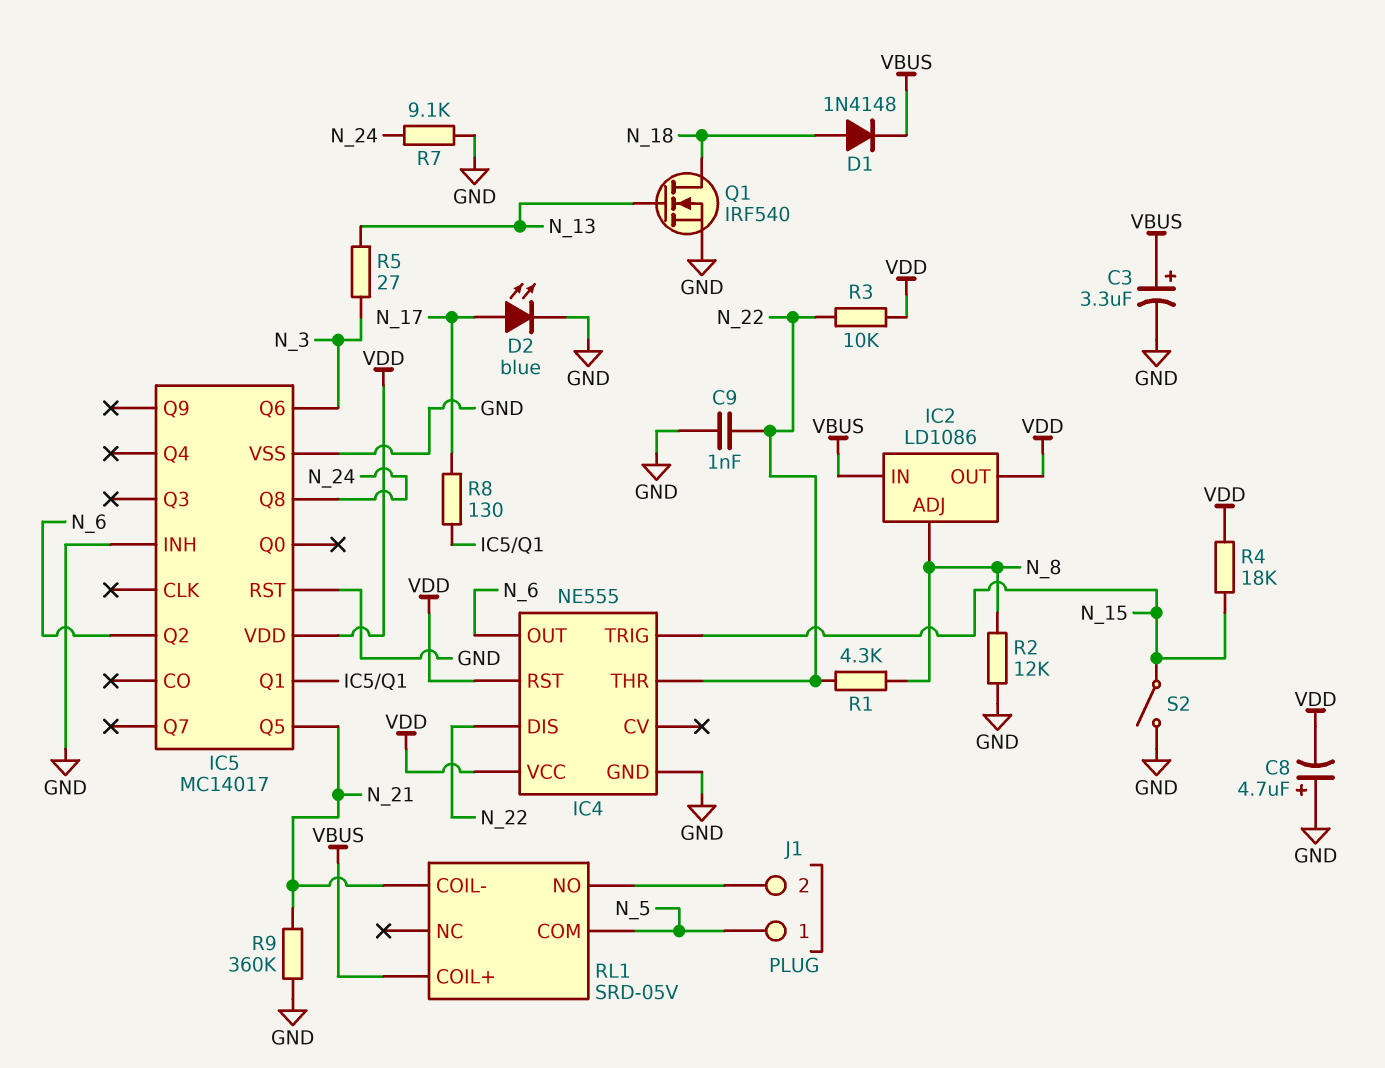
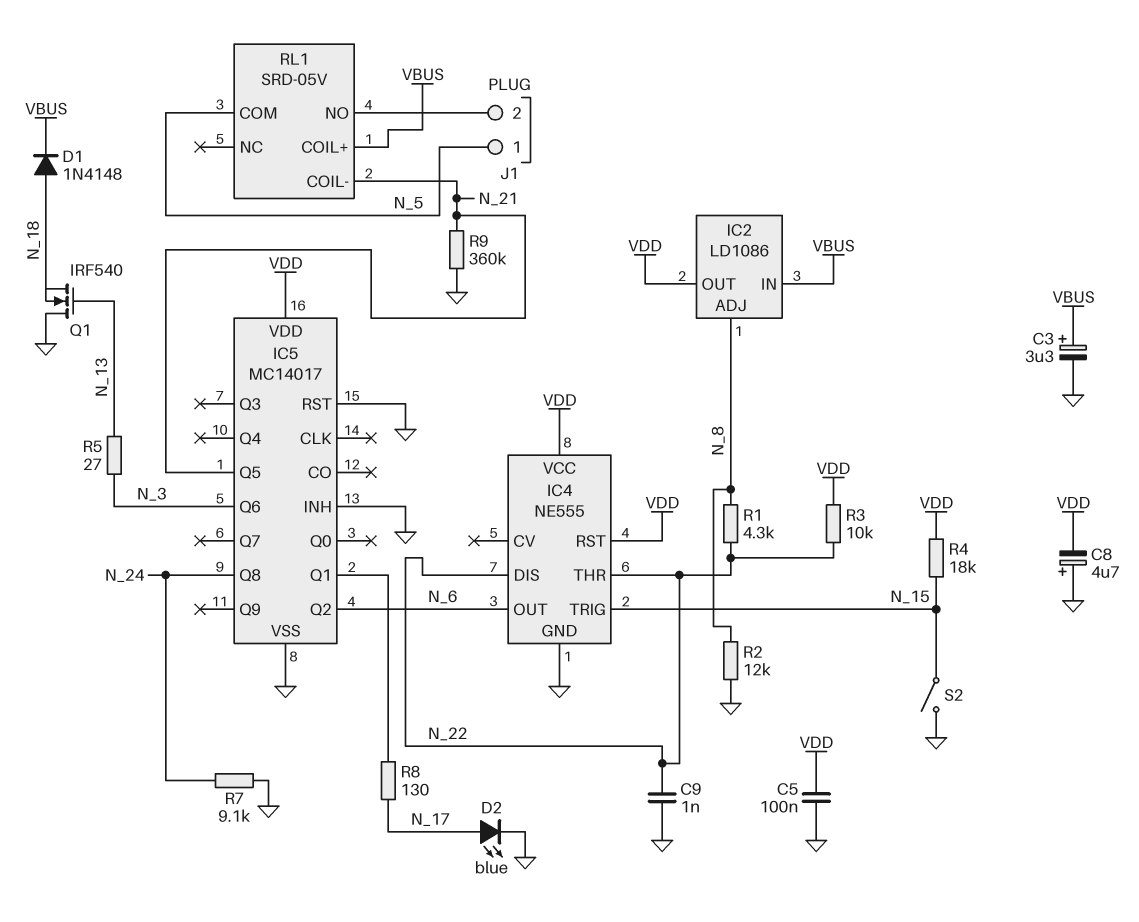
C5: none -> 100nF (GND, VDD)
Q1: NMOS IRF540 (G N_13, D N_18, S GND) -> NMOS IRF540 (G N_13, D GND, S N_18)

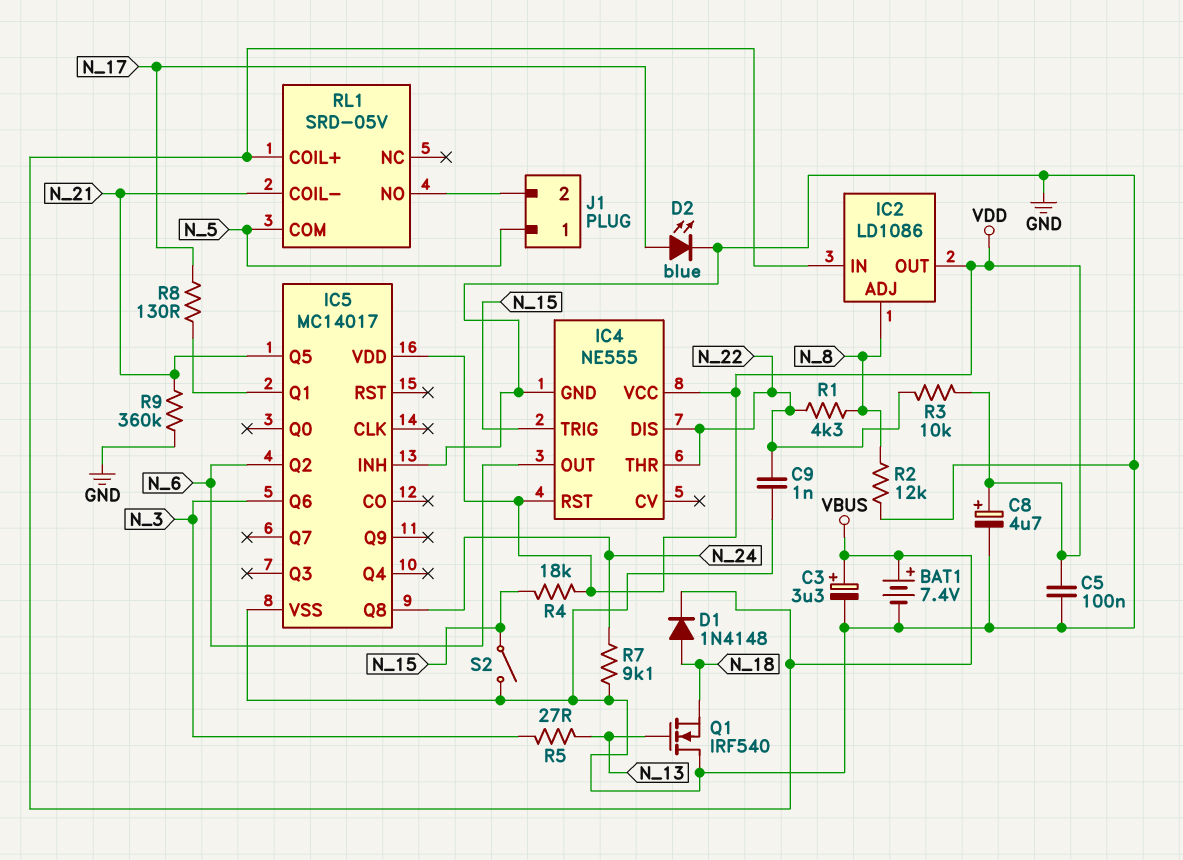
BAT1: none -> 7.4V (plus VBUS, minus GND)
C8: 4.7uF (plus GND, minus VDD) -> 4.7uF (plus VDD, minus GND)
IC5 pin RST: GND -> none

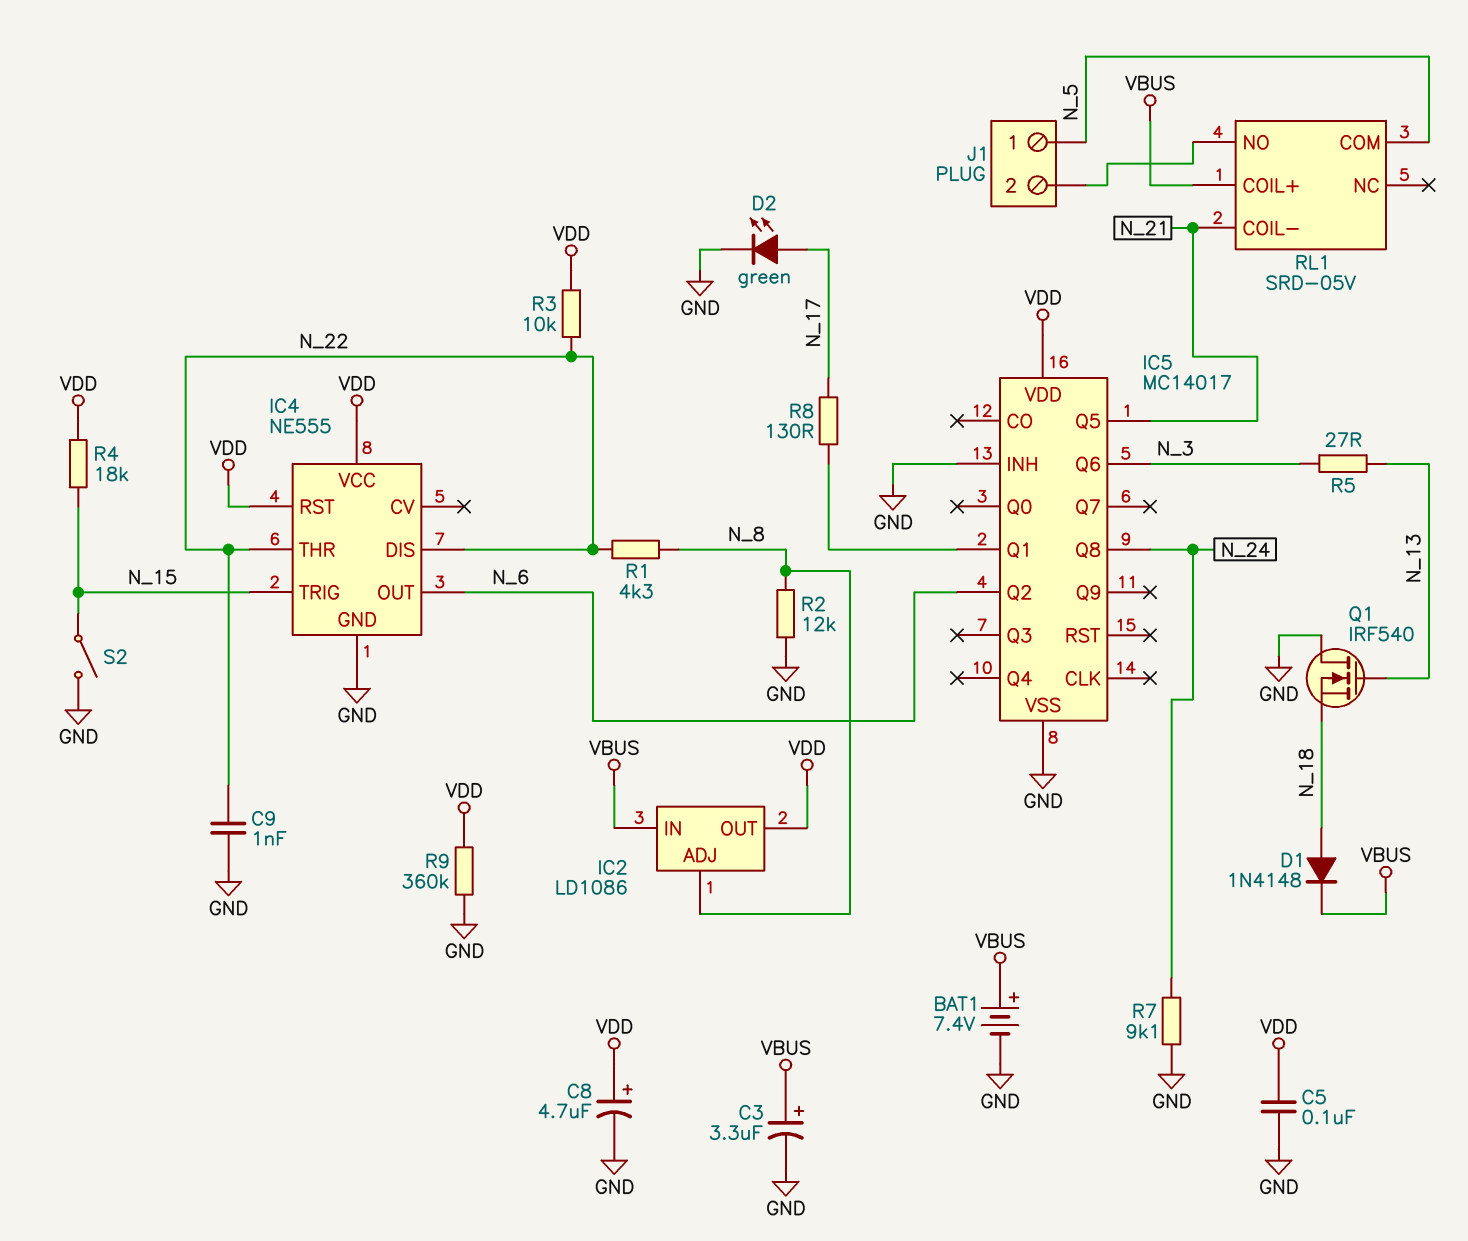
D2: LED blue (A N_17, K GND) -> LED green (A N_17, K GND)
R9: 360k (GND, N_21) -> 360k (GND, VDD)

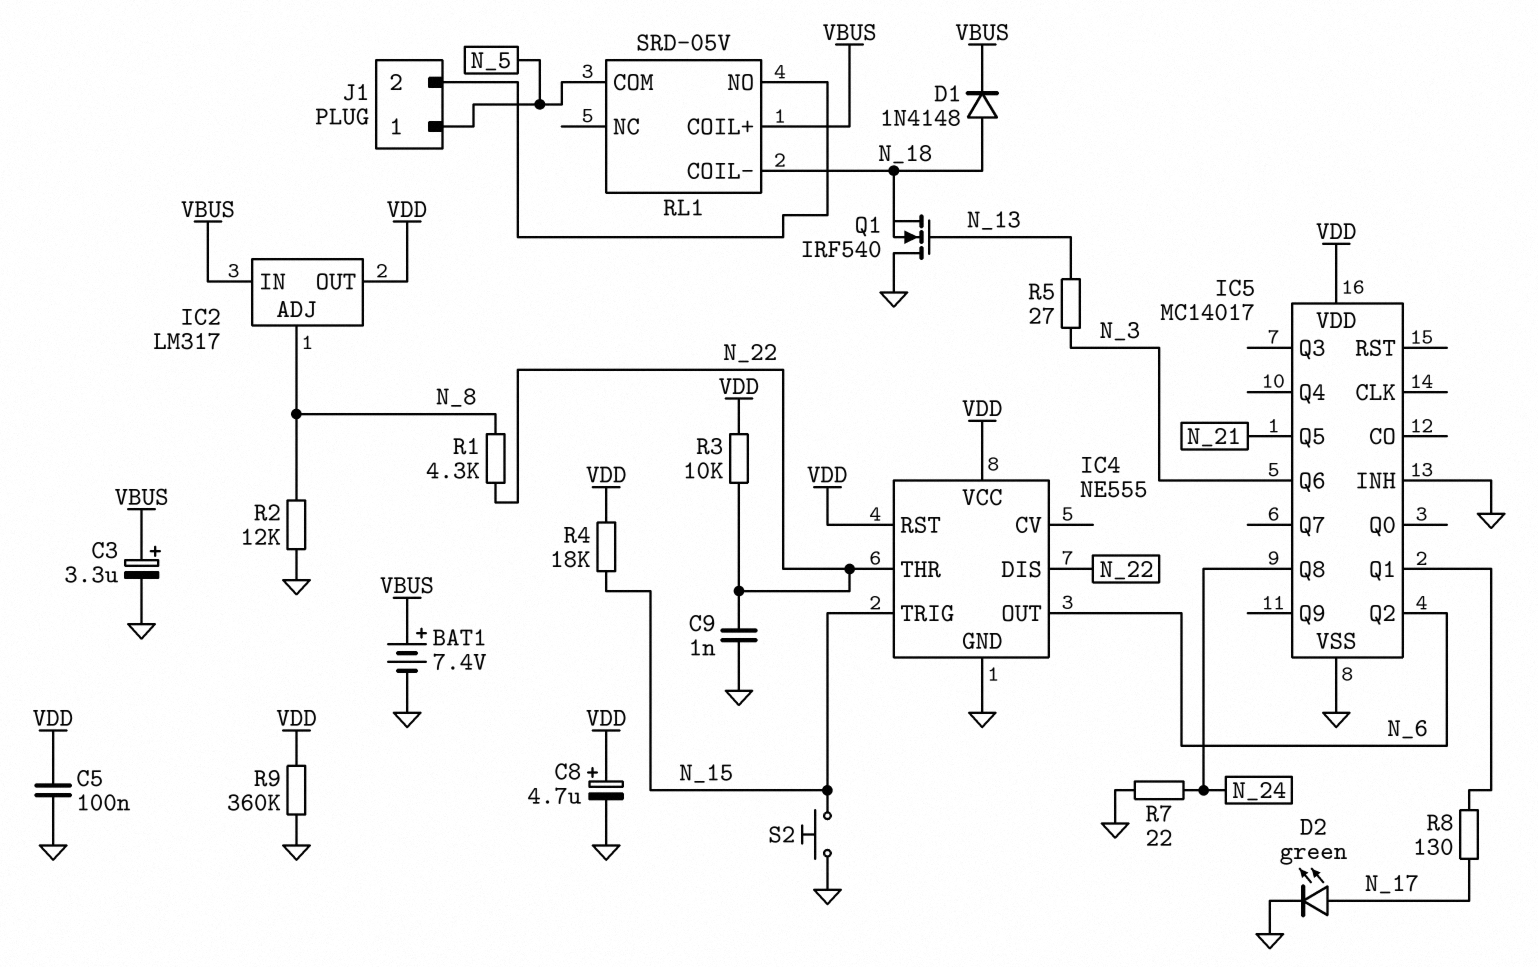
IC2: LD1086 -> LM317
R7: 9.1k (GND, N_24) -> 22 (GND, N_24)
RL1 pin COIL-: N_21 -> N_18
S2: switch (GND, N_15) -> button (GND, N_15)

